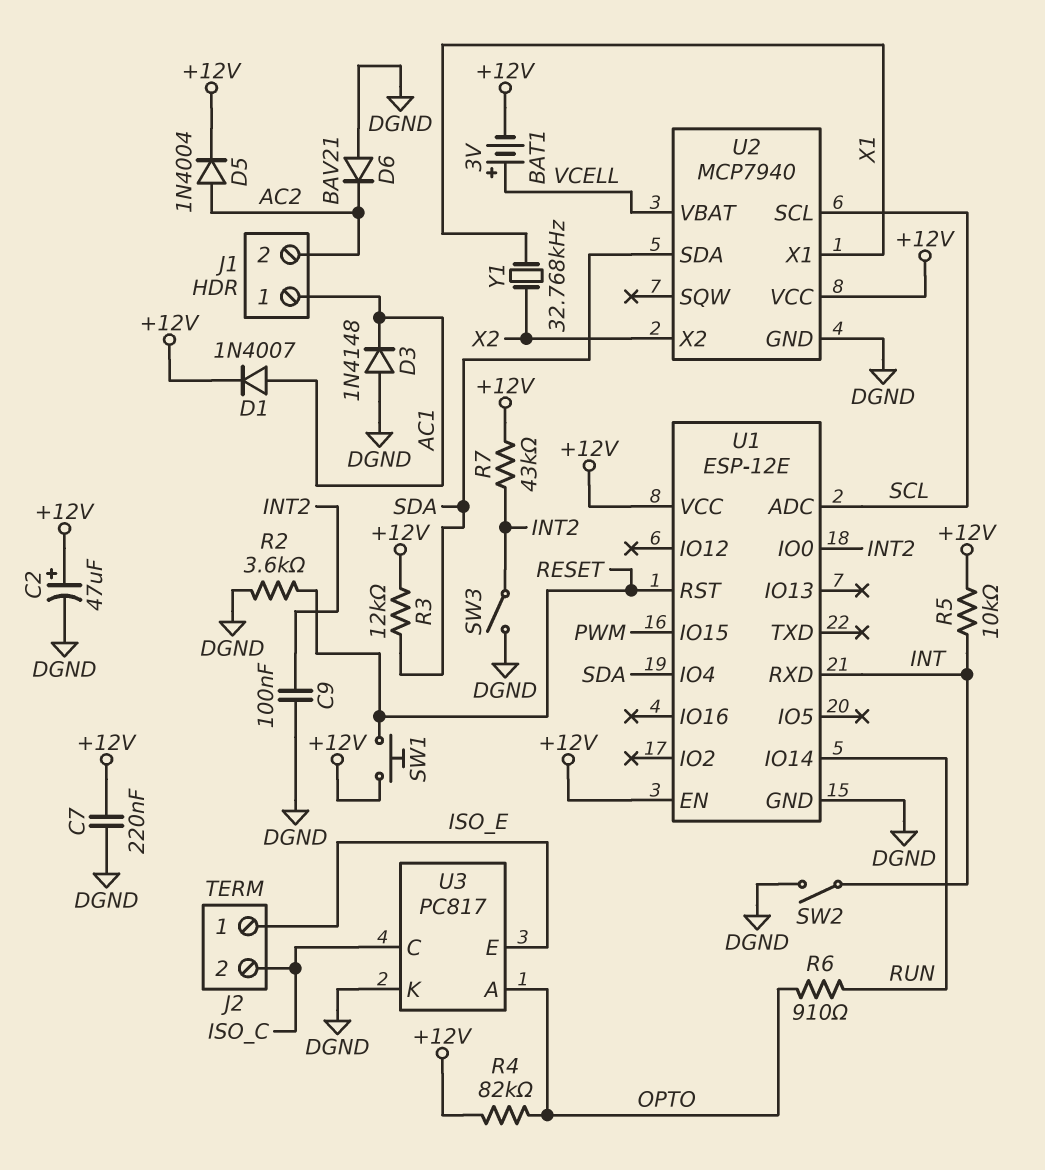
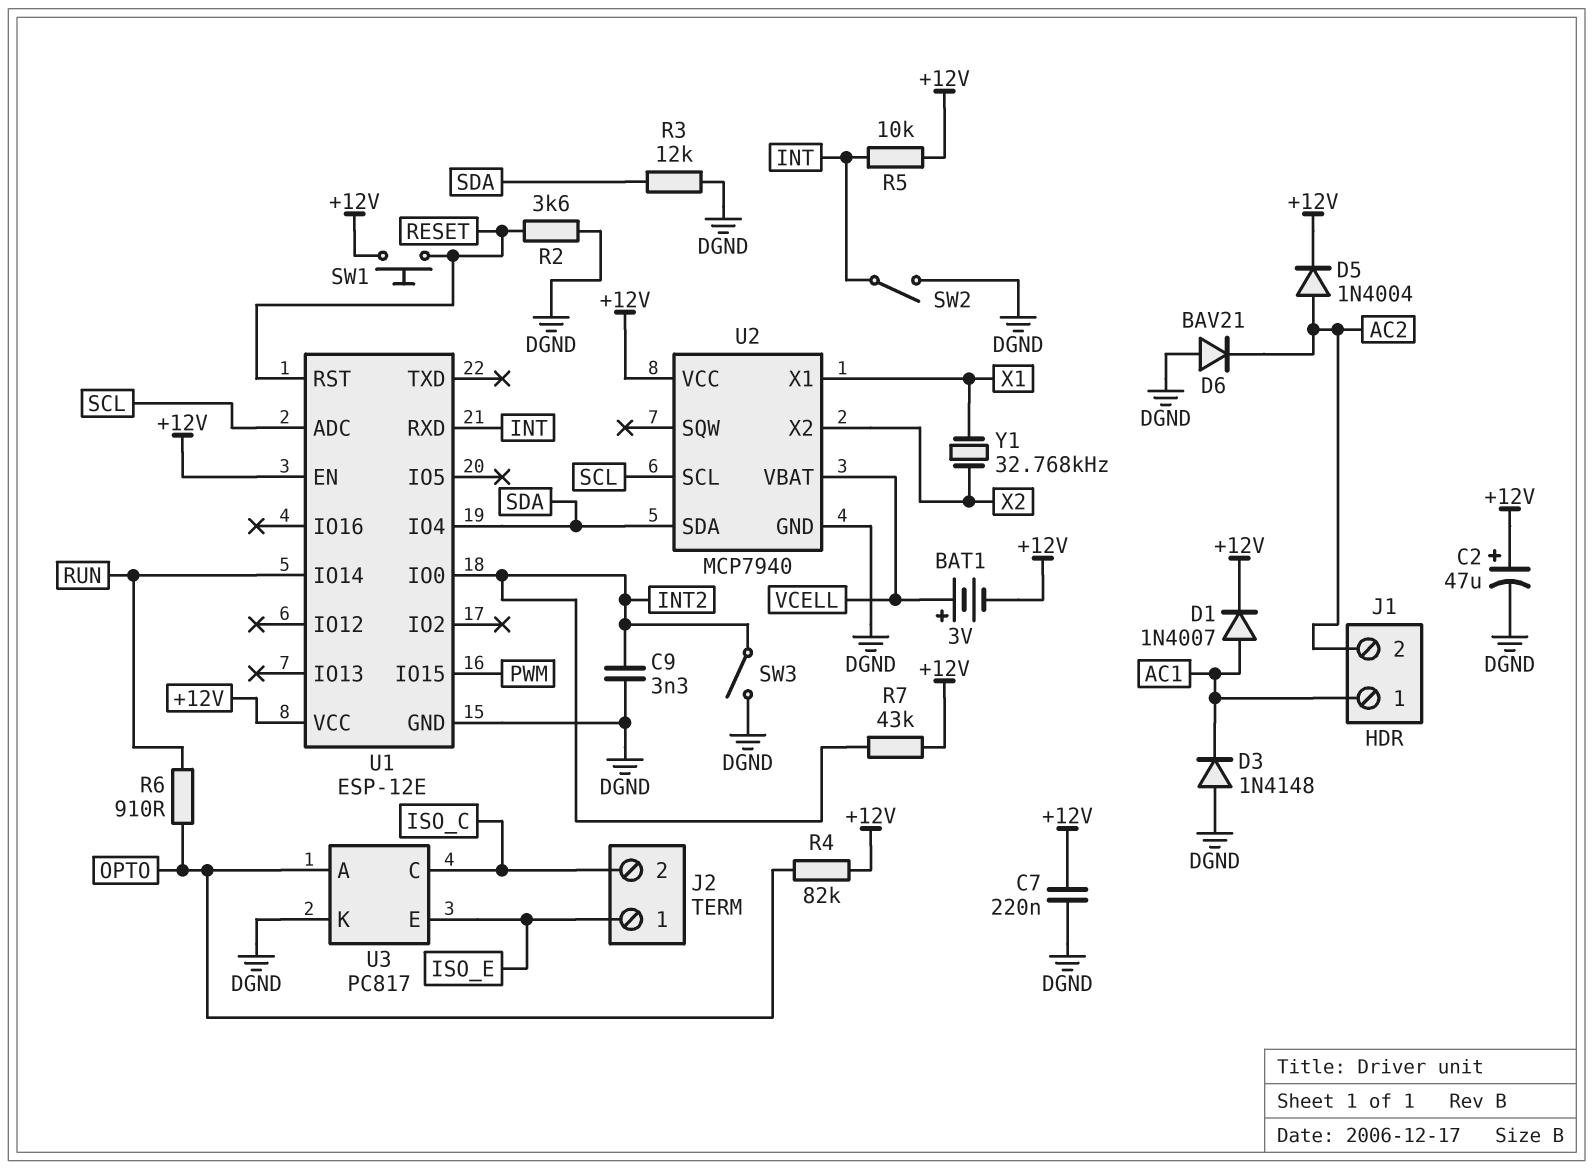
C9: 100nF (DGND, INT2) -> 3.3nF (DGND, INT2)
R3: 12k (+12V, SDA) -> 12k (DGND, SDA)

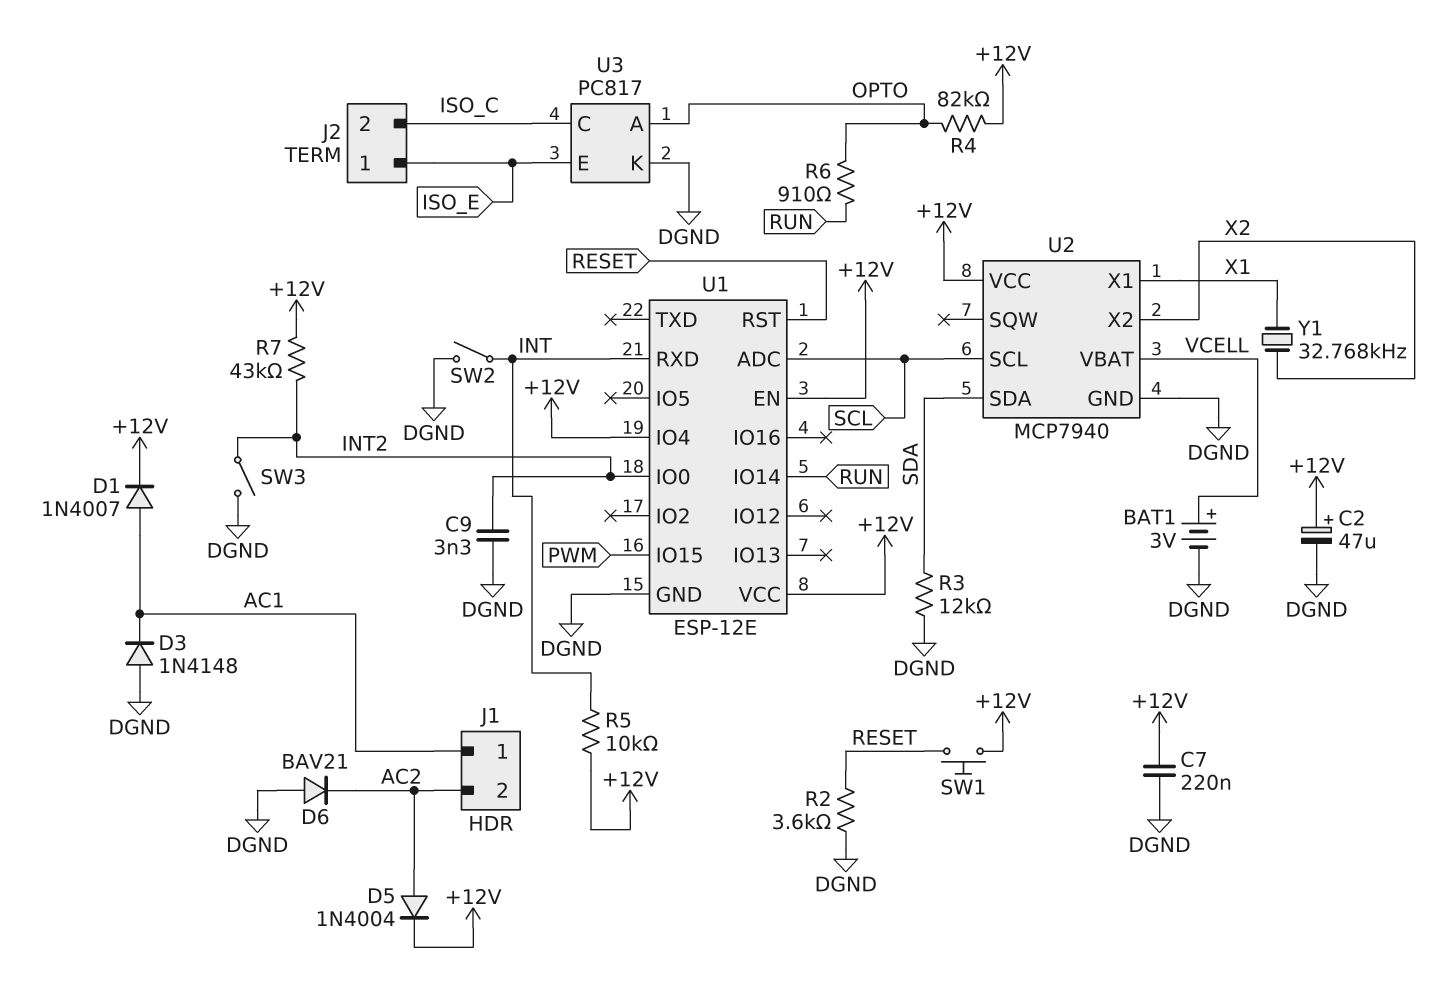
BAT1: 3V (plus VCELL, minus +12V) -> 3V (plus VCELL, minus DGND)
U1 pin IO4: SDA -> +12V

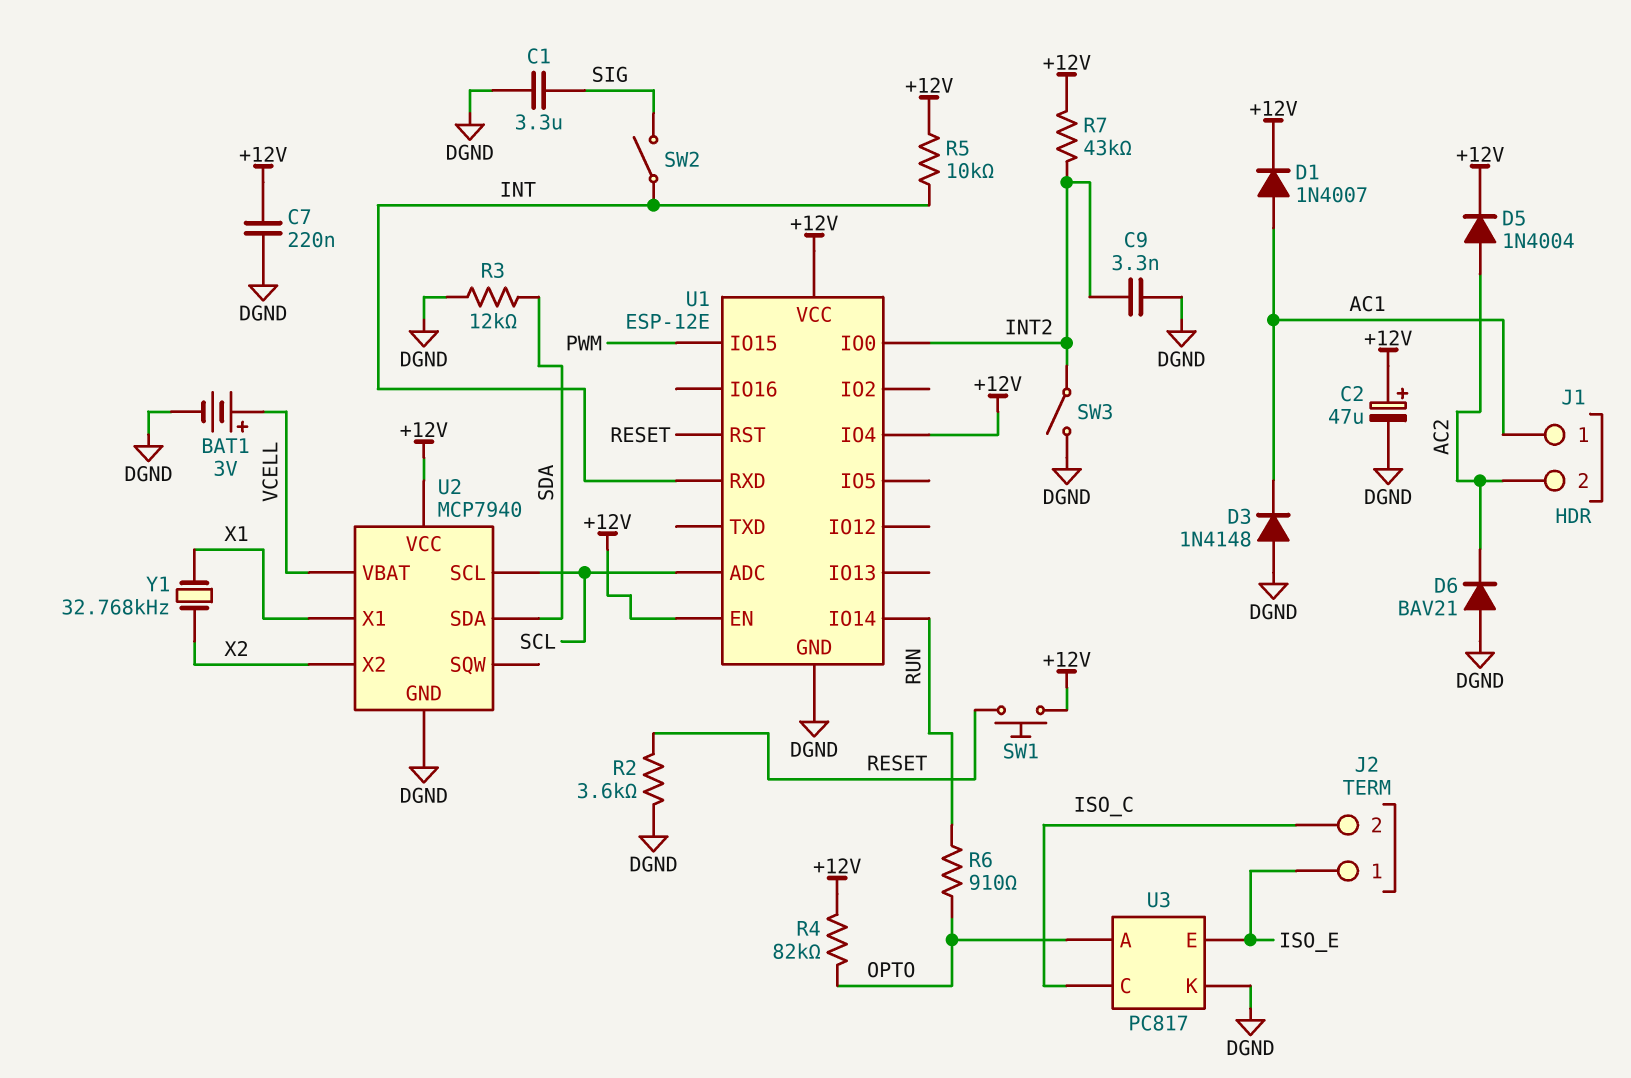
C1: none -> 3.3uF (DGND, SIG)
SW2: switch (DGND, INT) -> switch (INT, SIG)

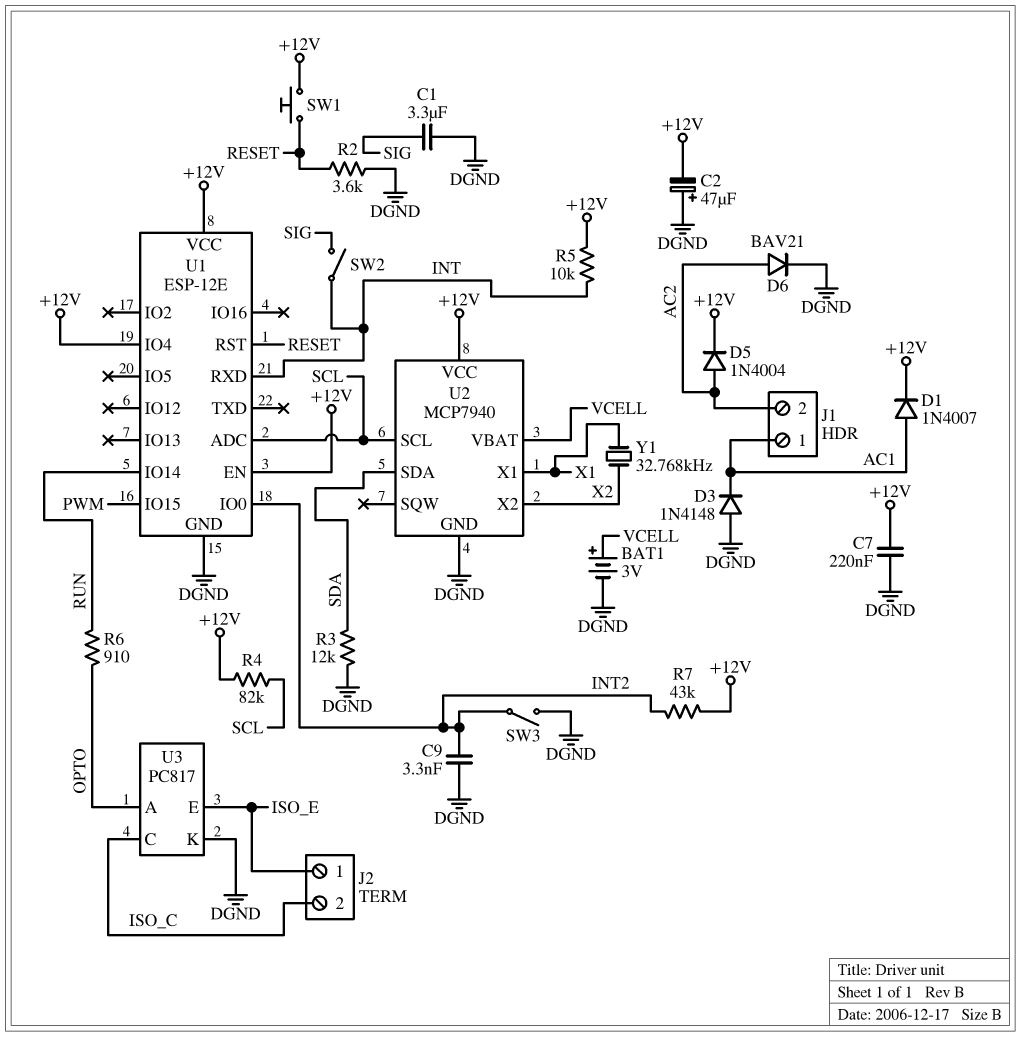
C2: 47uF (plus +12V, minus DGND) -> 47uF (plus DGND, minus +12V)
D6: diode BAV21 (A DGND, K AC2) -> diode BAV21 (A AC2, K DGND)
R4: 82k (+12V, OPTO) -> 82k (+12V, SCL)

